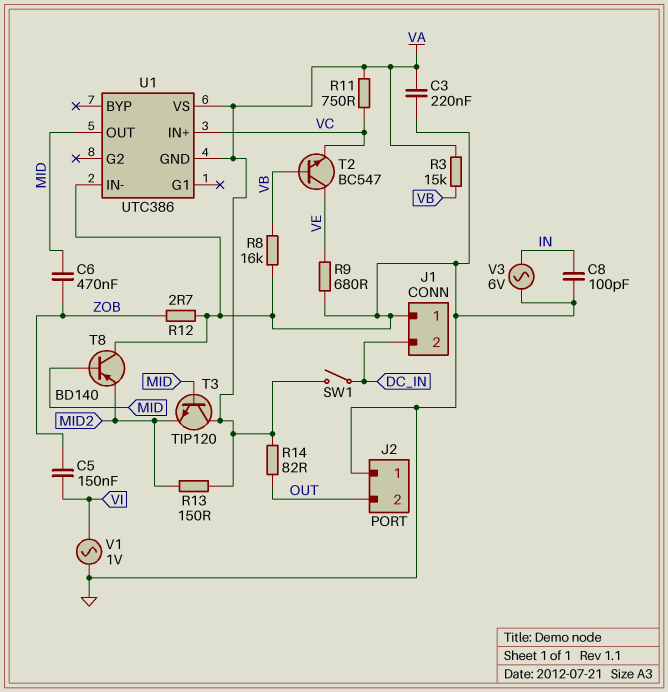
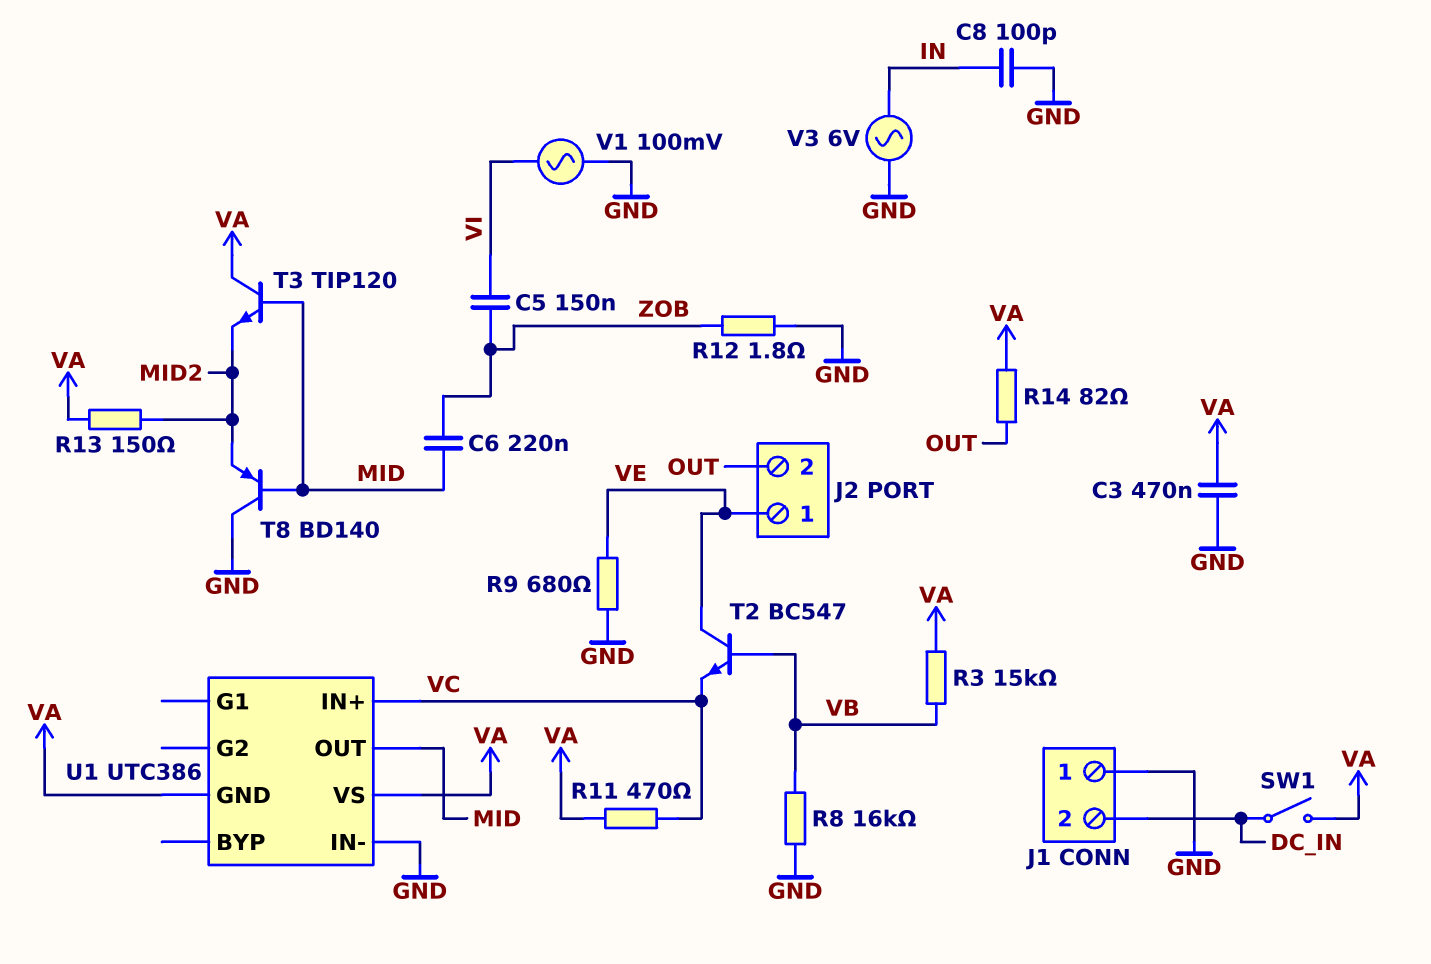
C3: 220nF (GND, VA) -> 470nF (GND, VA)
C6: 470nF (MID, ZOB) -> 220nF (MID, ZOB)
J2 pin 1: GND -> VE
R11: 750 (VA, VC) -> 470 (VA, VC)
R12: 2.7 (GND, ZOB) -> 1.8 (GND, ZOB)
V1: AC 1V (GND, VI) -> AC 100mV (GND, VI)

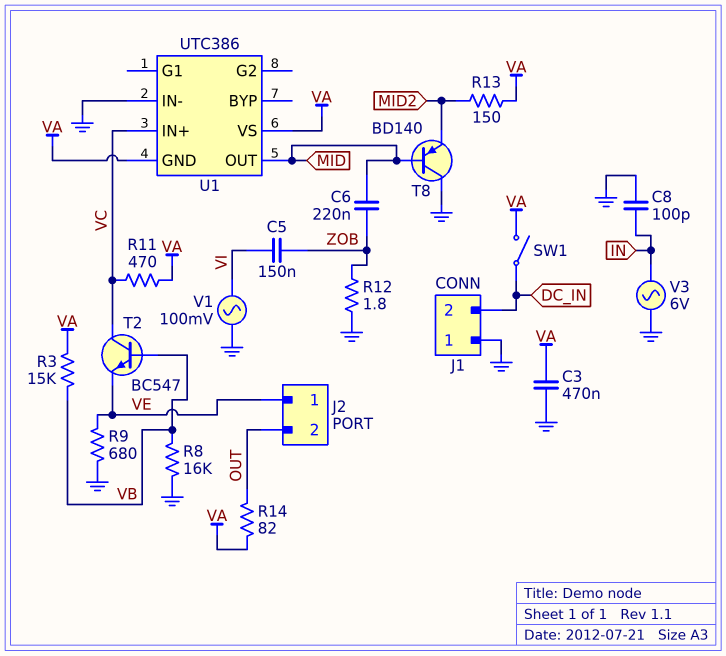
T2: NPN BC547 (B VB, C VE, E VC) -> NPN BC547 (B VB, C VC, E VE)
T3: NPN TIP120 (B MID, C VA, E MID2) -> none

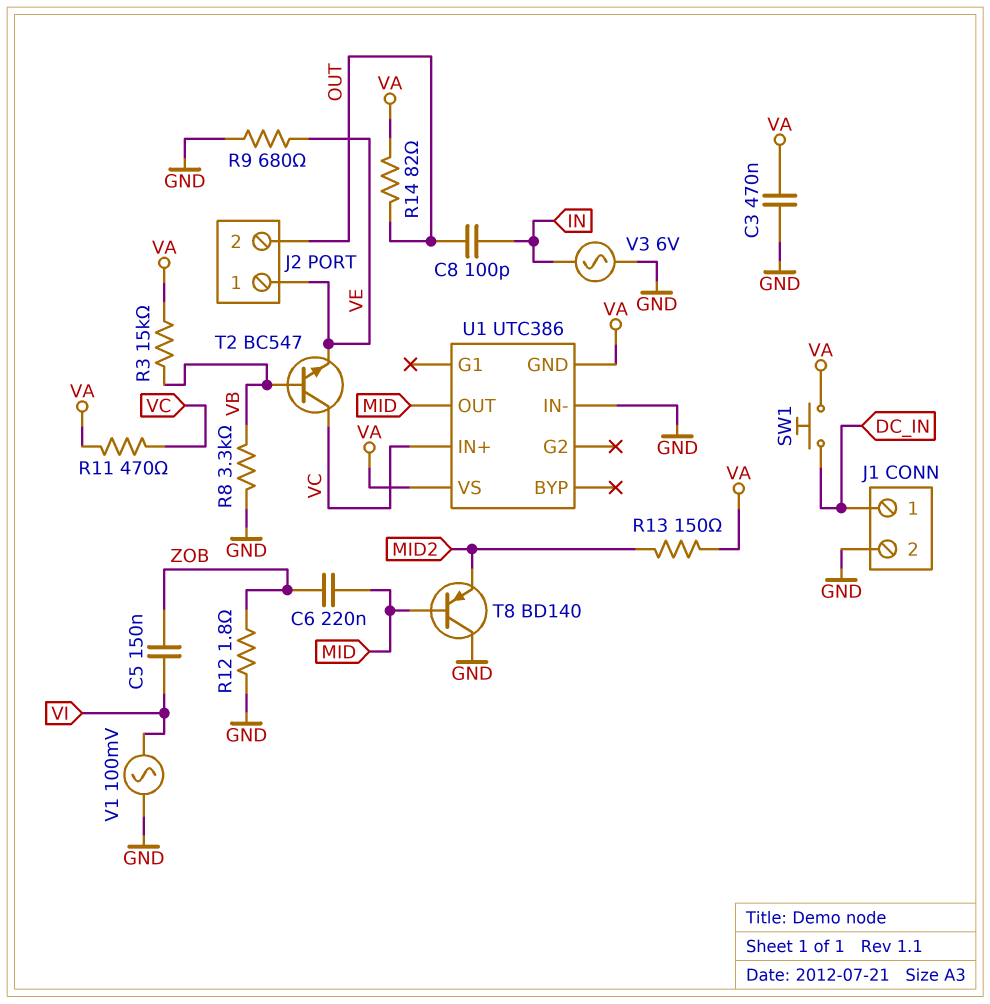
C8: 100pF (GND, IN) -> 100pF (IN, OUT)
J1 pin 1: GND -> DC_IN
J1 pin 2: DC_IN -> GND
R8: 16k (GND, VB) -> 3.3k (GND, VB)
SW1: switch (DC_IN, VA) -> button (DC_IN, VA)

